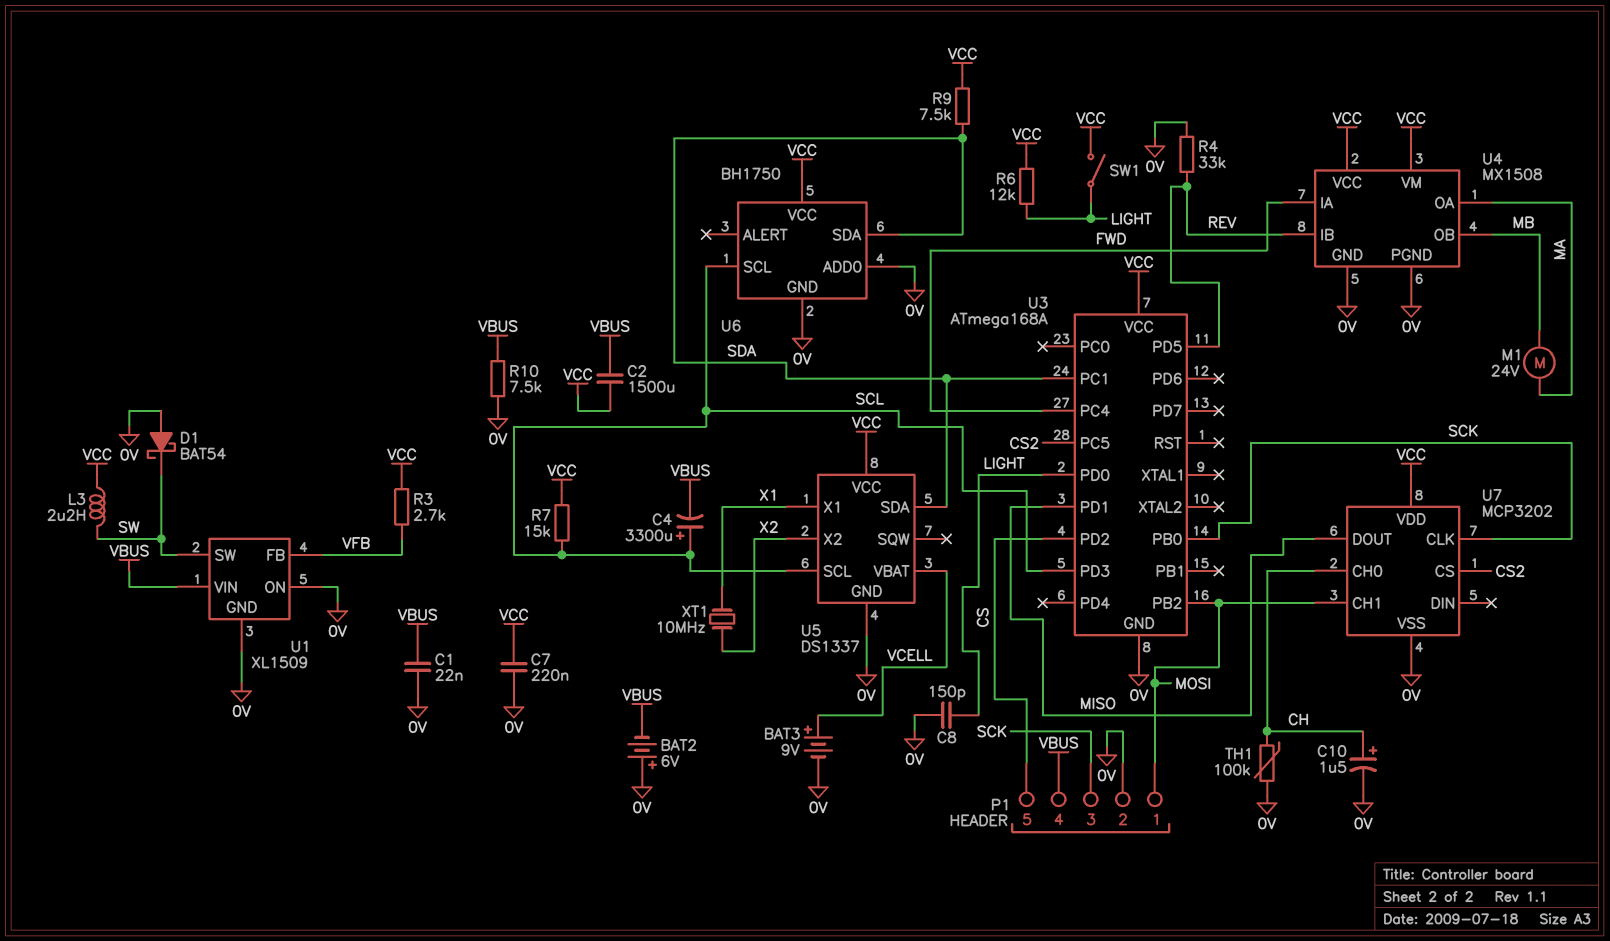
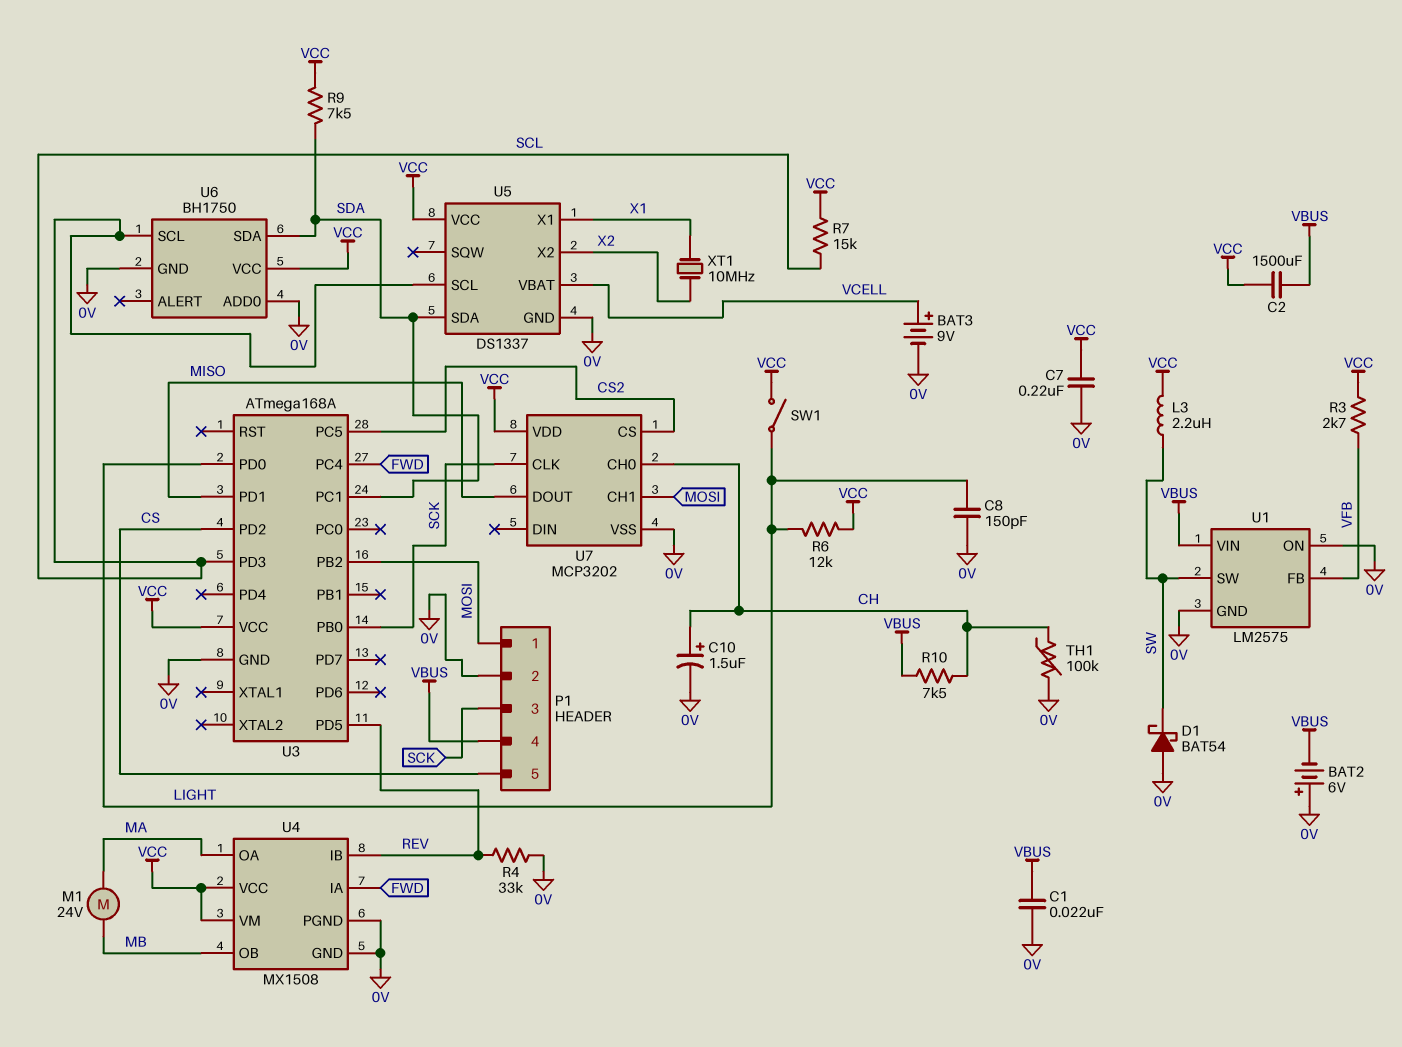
C4: 3300uF (plus SCL, minus VBUS) -> none
R10: 7.5k (0V, VBUS) -> 7.5k (CH, VBUS)
U1: XL1509 -> LM2575

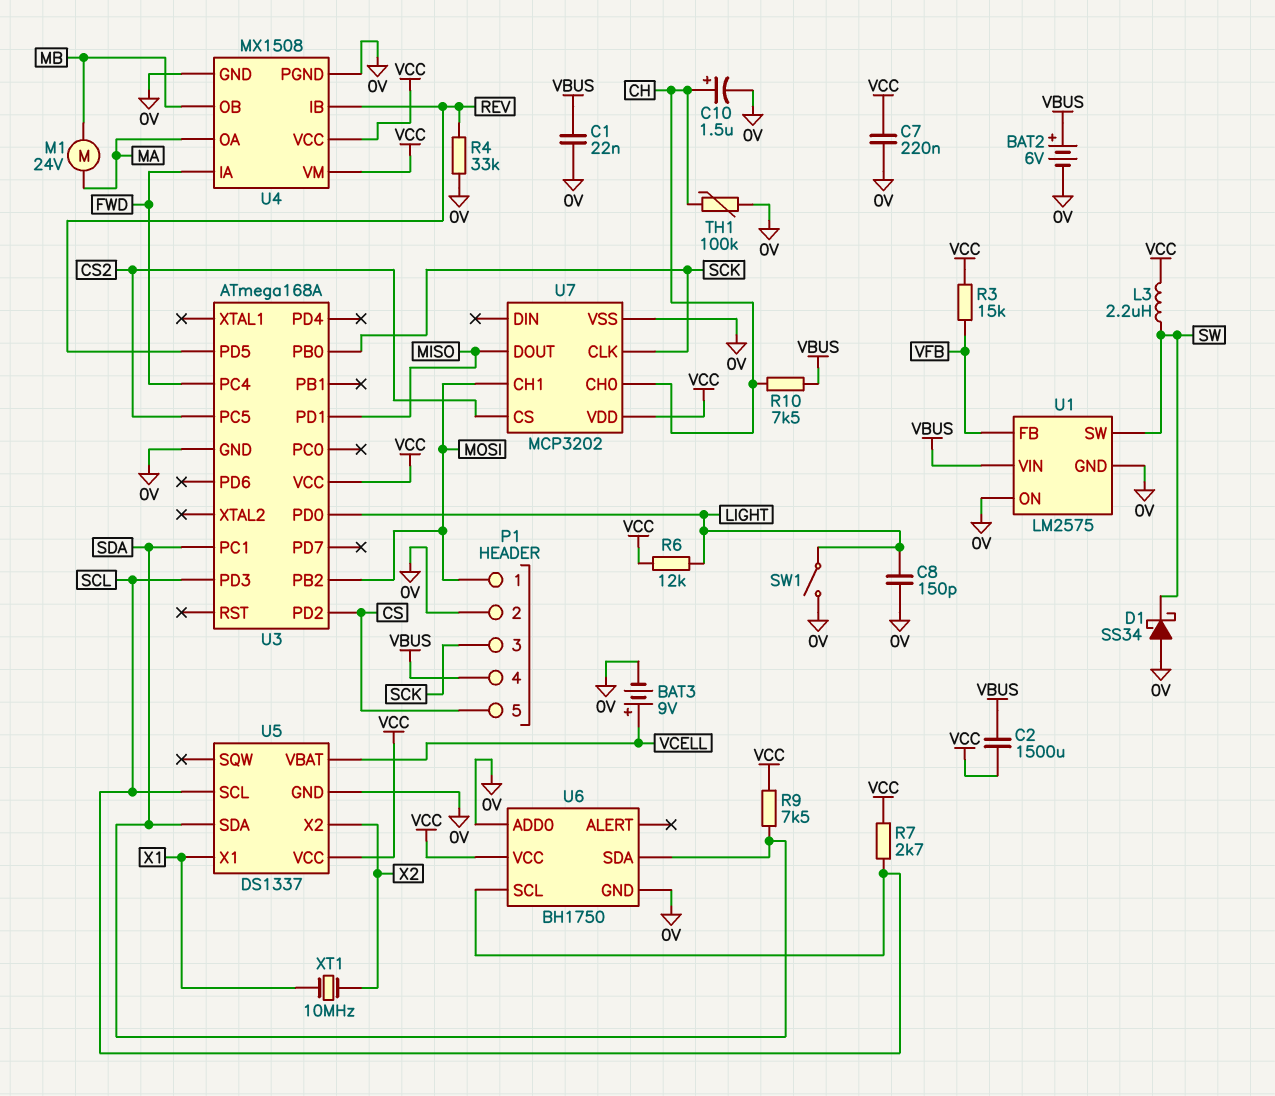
BAT2: 6V (plus 0V, minus VBUS) -> 6V (plus VBUS, minus 0V)
D1: schottky BAT54 (A 0V, K SW) -> schottky SS34 (A 0V, K SW)
R3: 2.7k (VCC, VFB) -> 15k (VCC, VFB)
R7: 15k (SCL, VCC) -> 2.7k (SCL, VCC)
SW1: switch (LIGHT, VCC) -> switch (0V, LIGHT)

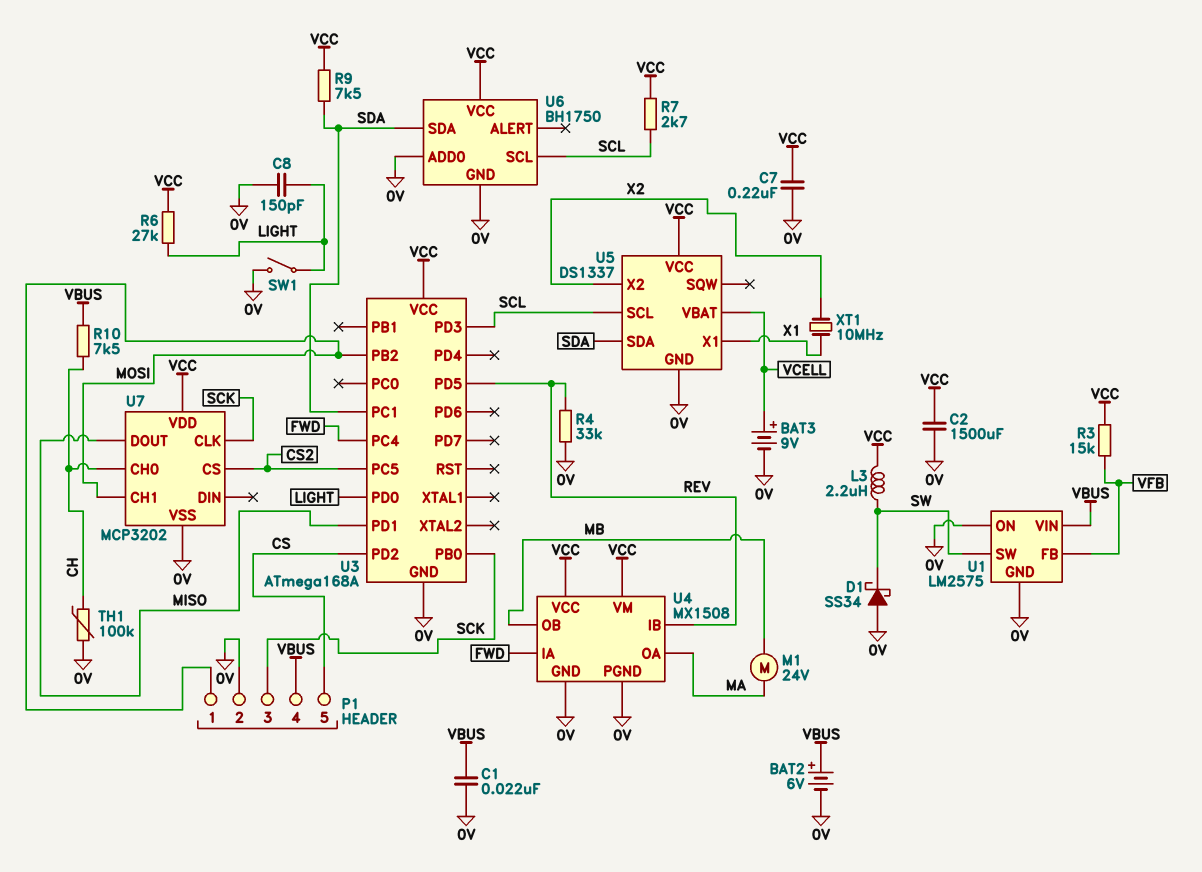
C2: 1500uF (VBUS, VCC) -> 1500uF (0V, VCC)
C10: 1.5uF (plus CH, minus 0V) -> none
R6: 12k (LIGHT, VCC) -> 27k (LIGHT, VCC)

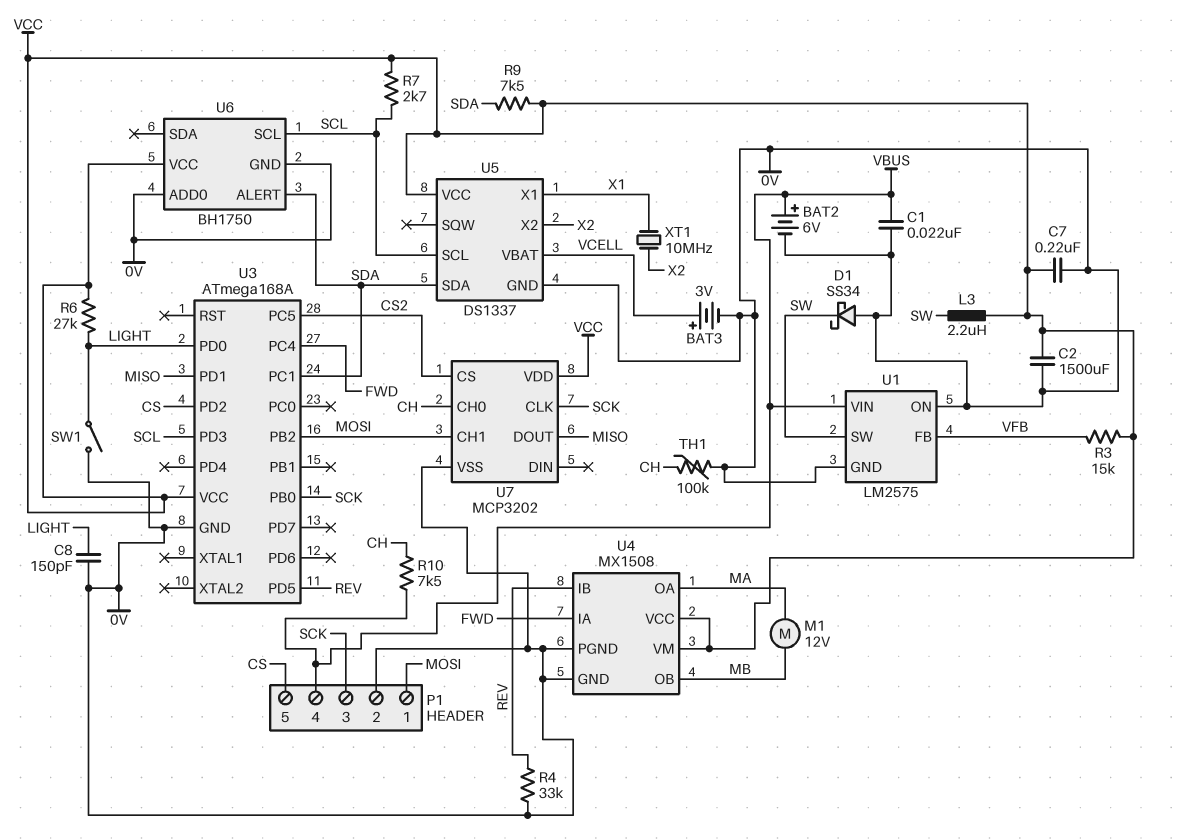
BAT3: 9V (plus VCELL, minus 0V) -> 3V (plus VCELL, minus 0V)
M1: motor 24V (MA, MB) -> motor 12V (MA, MB)
U6 pin ALERT: none -> SDA
U6 pin SDA: SDA -> none

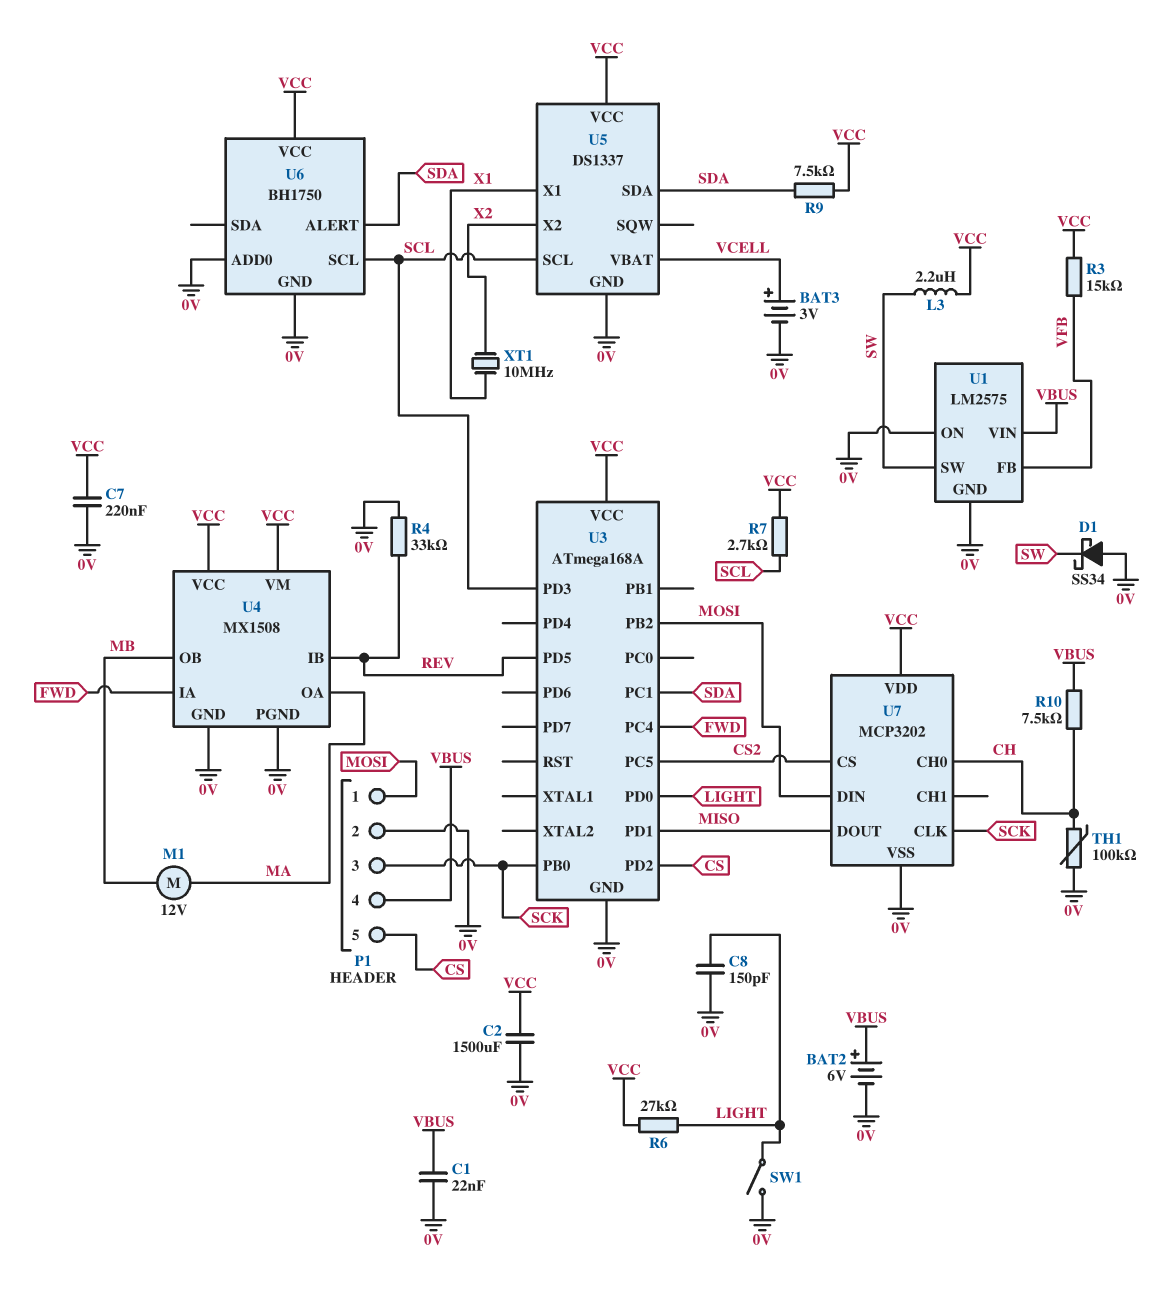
U7 pin CH1: MOSI -> none
U7 pin DIN: none -> MOSI

